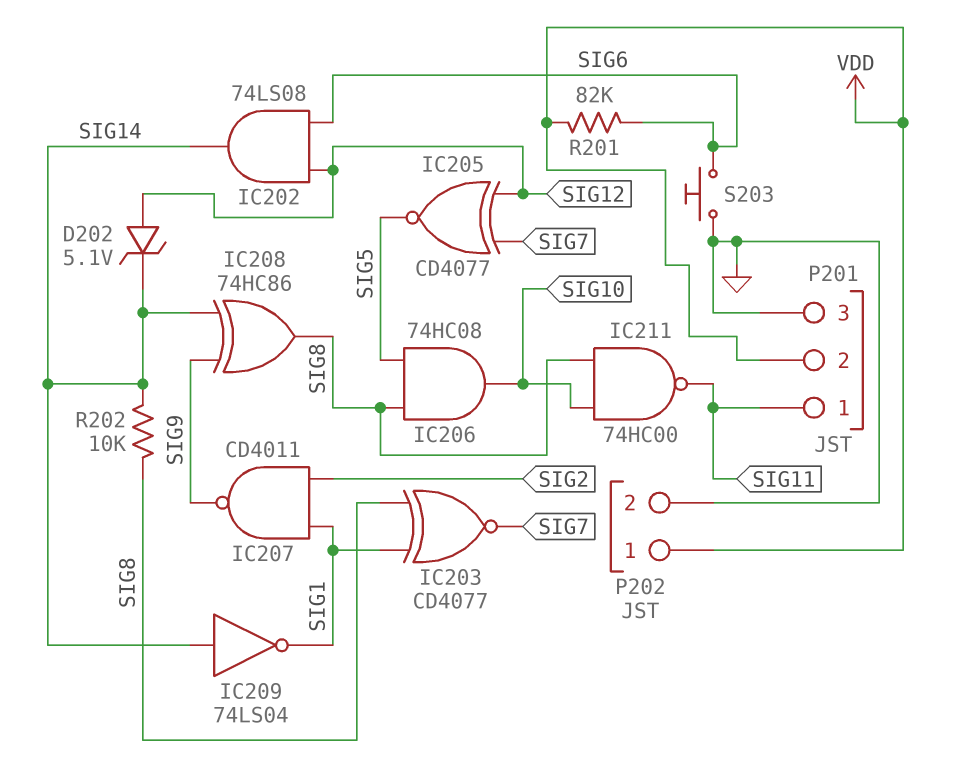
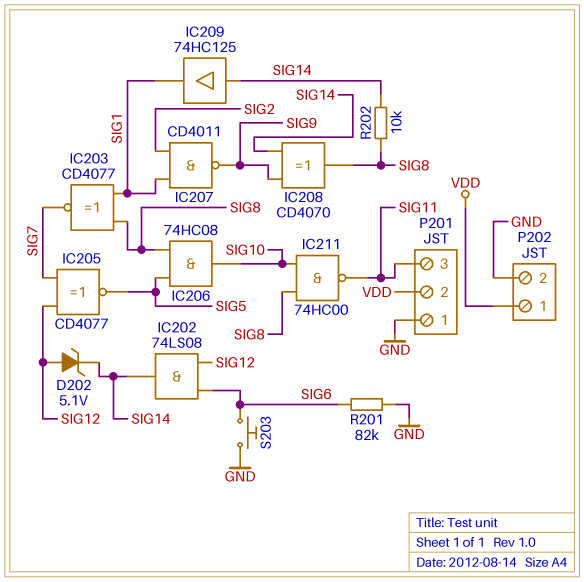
IC208: XOR 74HC86 (in SIG9, in SIG14, out SIG8) -> XOR CD4070 (in SIG9, in SIG14, out SIG8)
IC209: NOT 74LS04 (in SIG14, out SIG1) -> buffer 74HC125 (in SIG14, out SIG1)
P201 pin 1: SIG11 -> GND
P201 pin 3: GND -> SIG11
R201: 82k (SIG6, VDD) -> 82k (GND, SIG6)

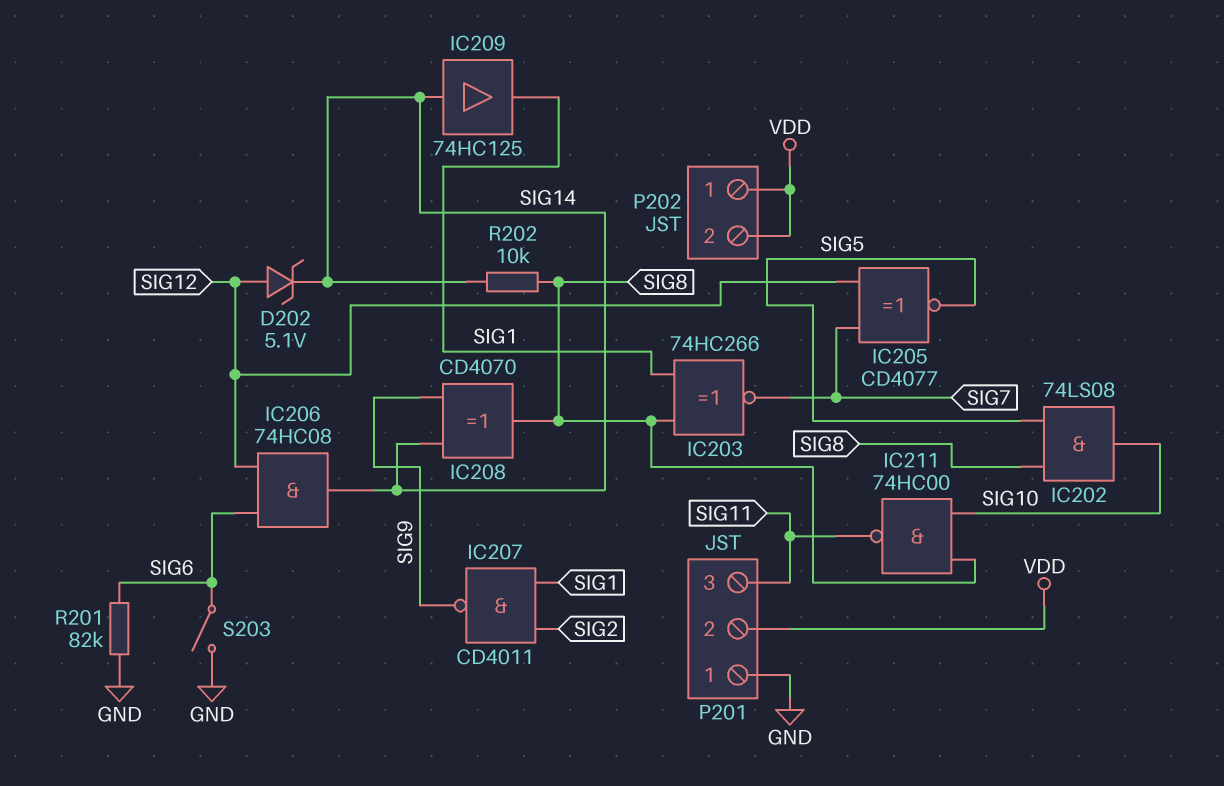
IC202: AND 74LS08 (in SIG6, in SIG12, out SIG14) -> AND 74LS08 (in SIG5, in SIG8, out SIG10)
IC203: XNOR CD4077 (in SIG1, in SIG8, out SIG7) -> XNOR 74HC266 (in SIG1, in SIG8, out SIG7)
IC206: AND 74HC08 (in SIG5, in SIG8, out SIG10) -> AND 74HC08 (in SIG6, in SIG12, out SIG14)
P202 pin 2: GND -> VDD
S203: button (GND, SIG6) -> switch (GND, SIG6)

